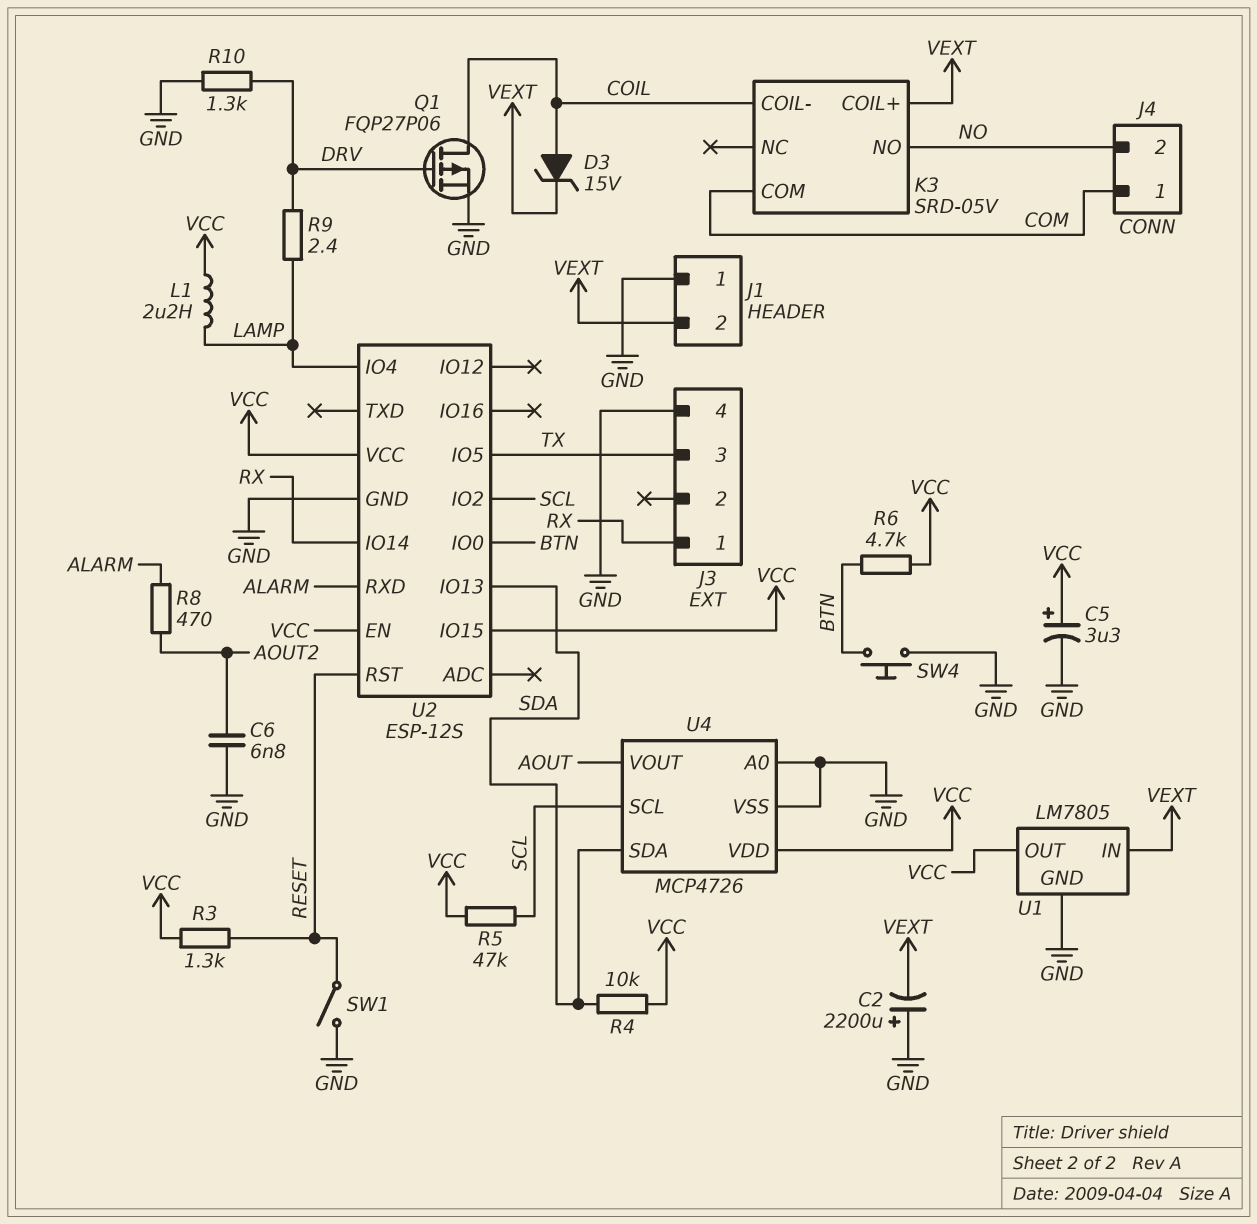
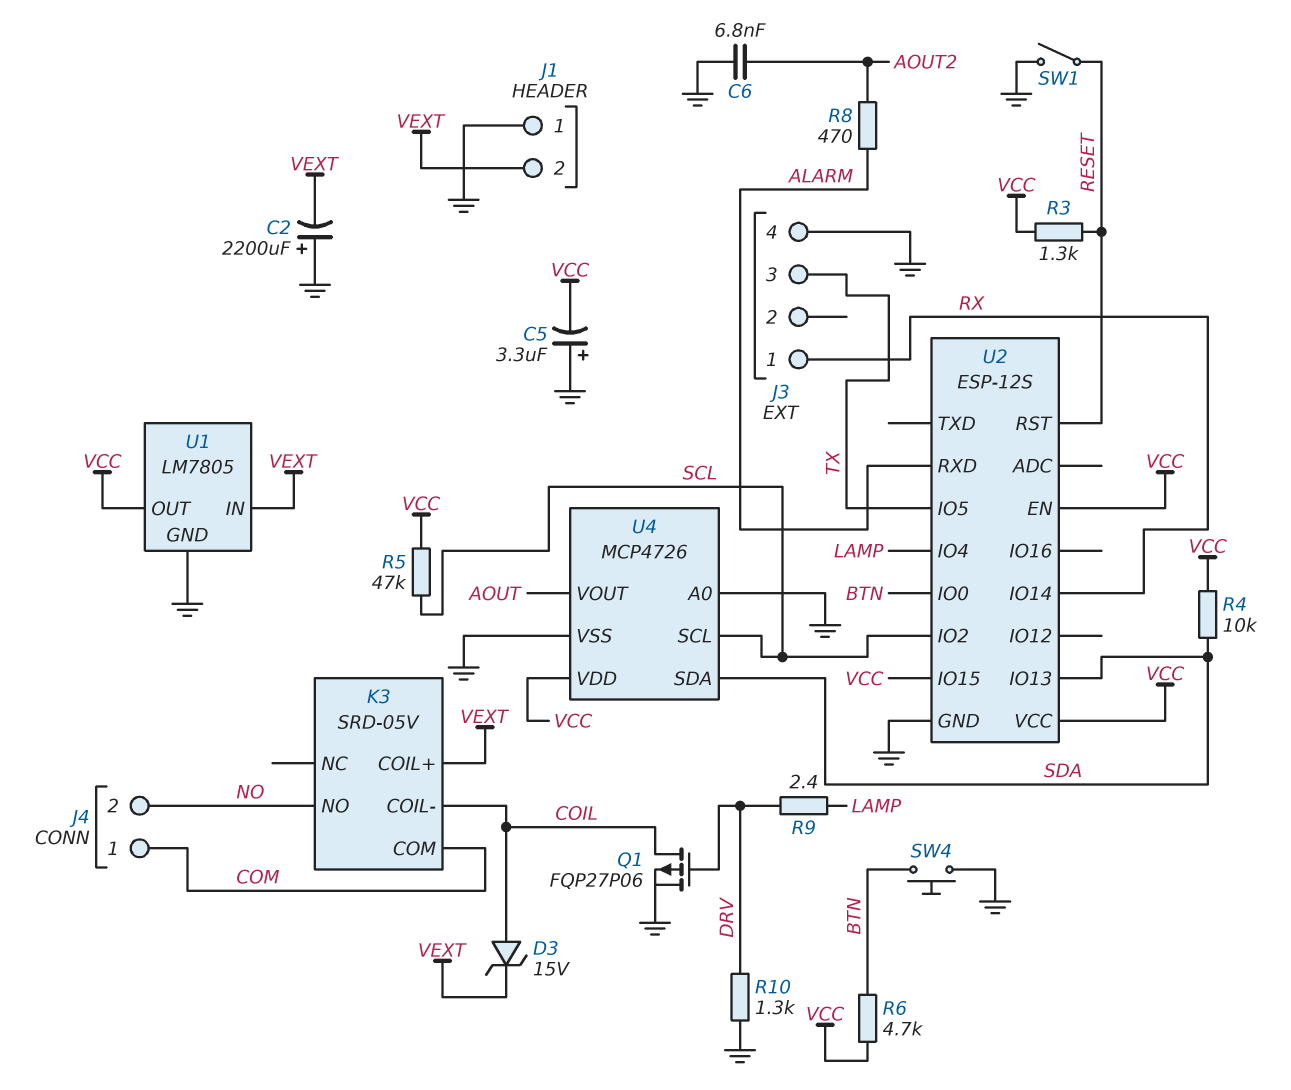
C5: 3.3uF (plus VCC, minus GND) -> 3.3uF (plus GND, minus VCC)
L1: 2.2uH (LAMP, VCC) -> none

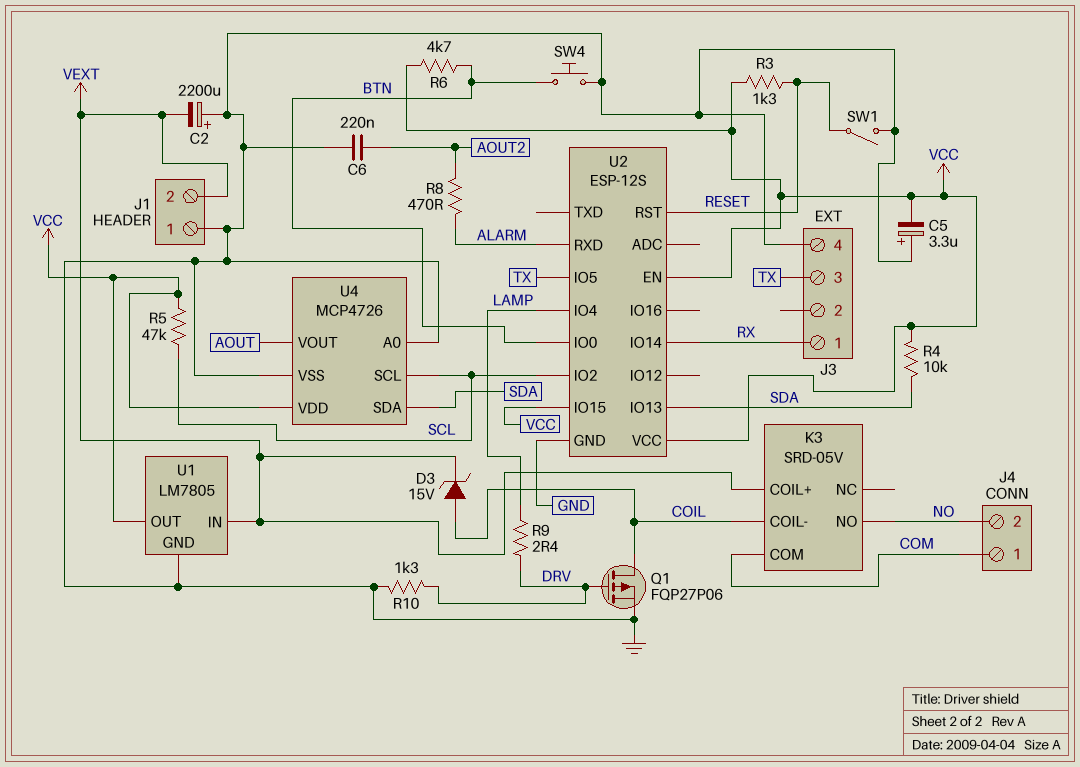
C6: 6.8nF (AOUT2, GND) -> 220nF (AOUT2, GND)

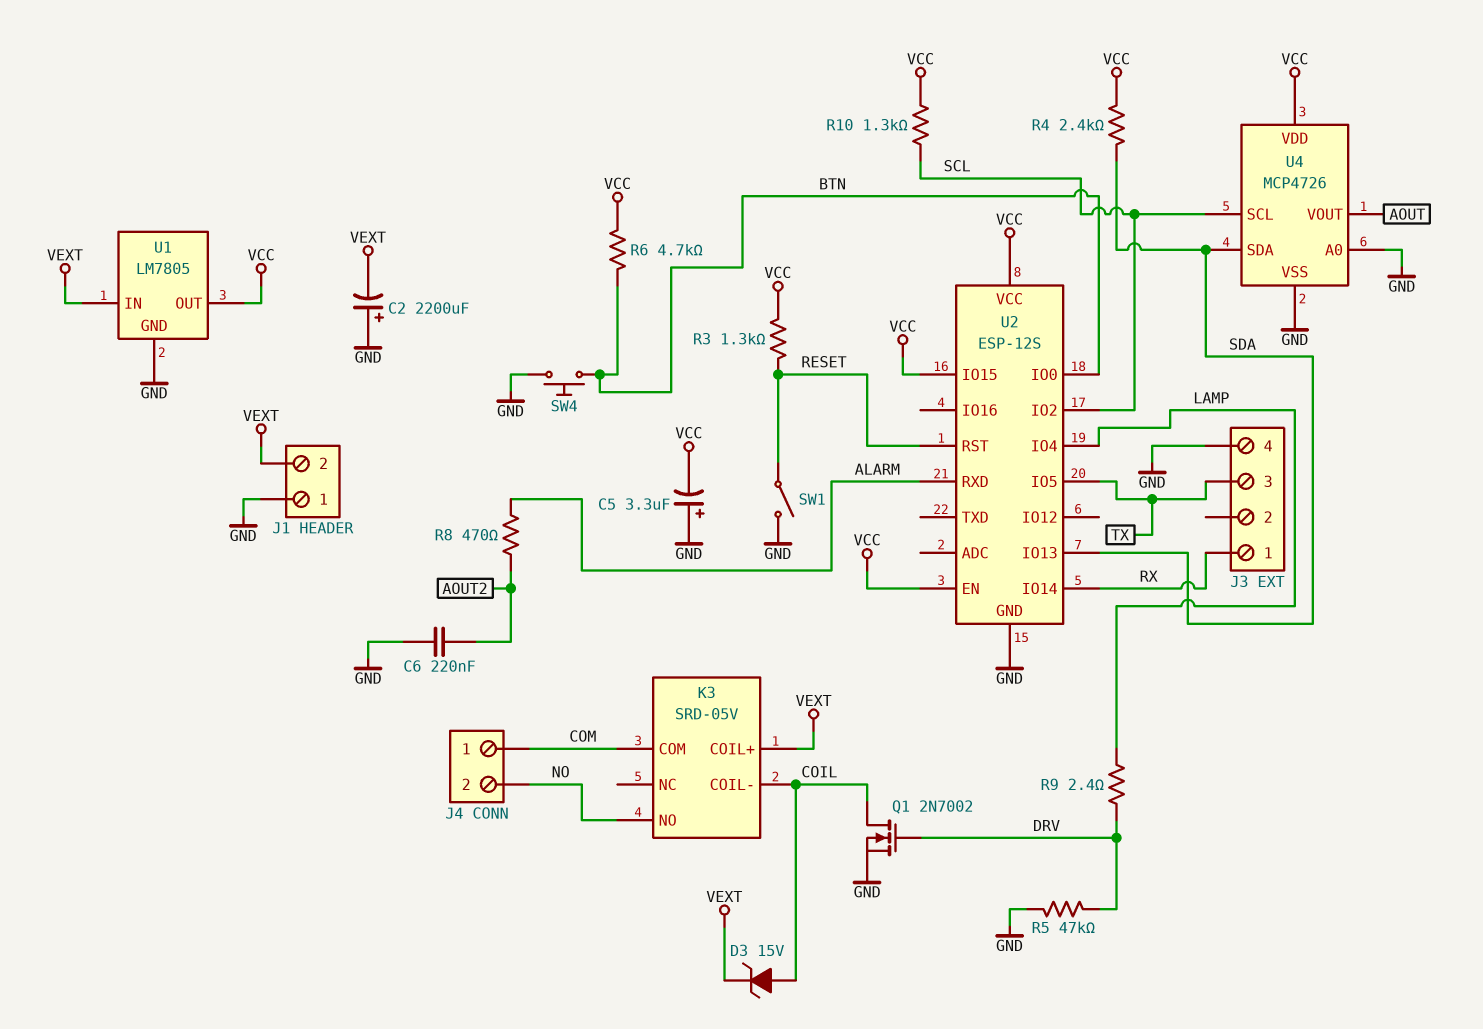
Q1: PMOS FQP27P06 (G DRV, D COIL, S GND) -> NMOS 2N7002 (G DRV, D COIL, S GND)
R4: 10k (SDA, VCC) -> 2.4k (SDA, VCC)
R5: 47k (SCL, VCC) -> 47k (DRV, GND)
R10: 1.3k (DRV, GND) -> 1.3k (SCL, VCC)

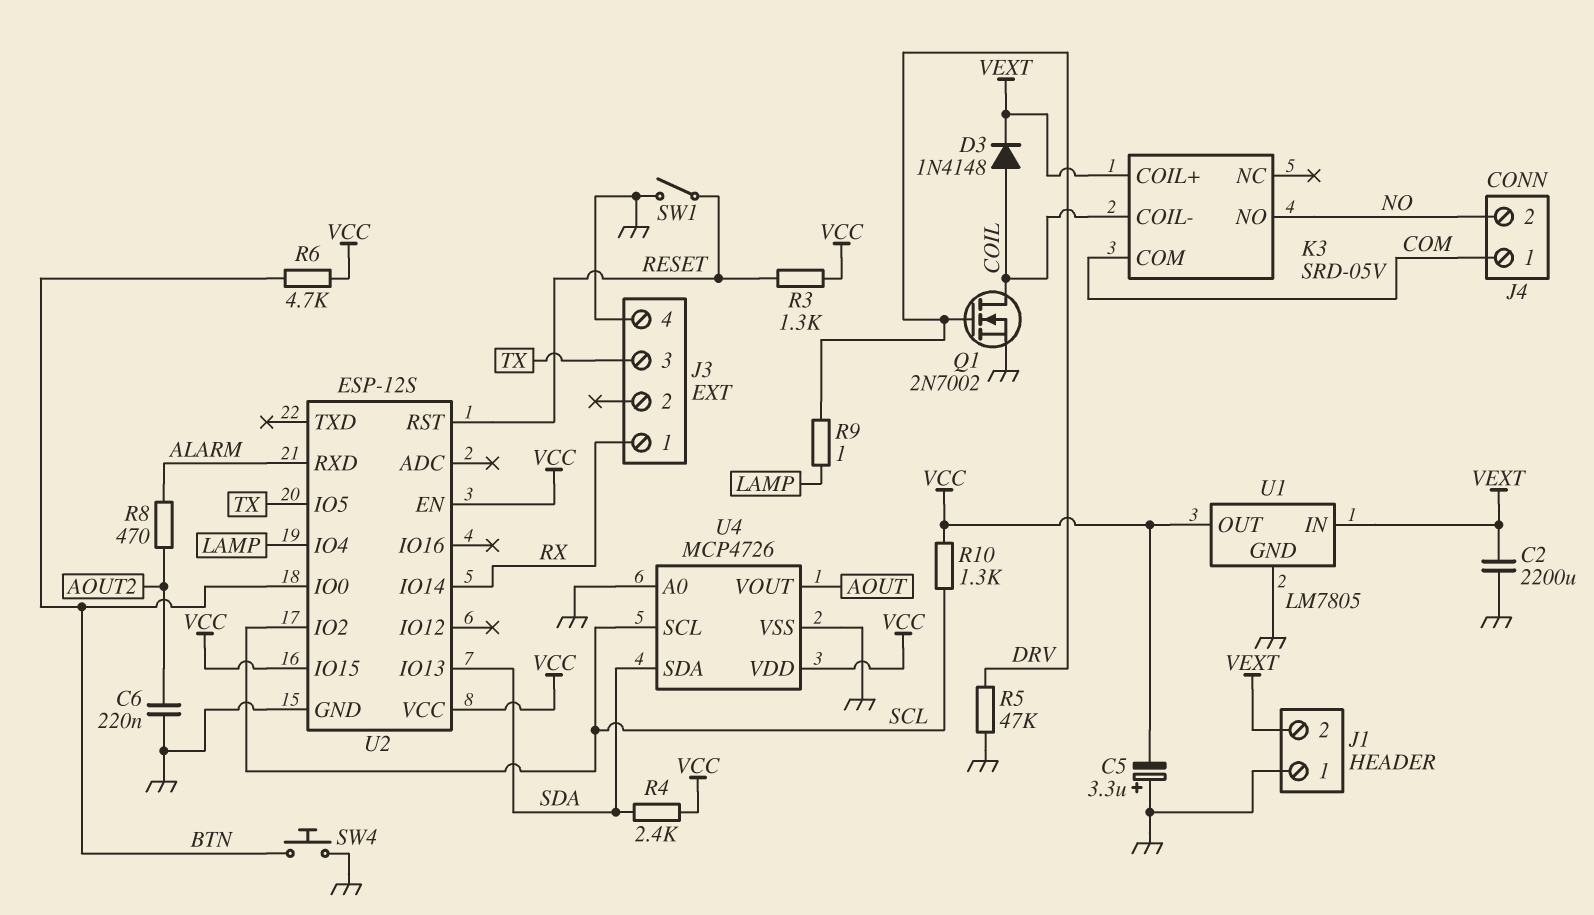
C2: 2200uF (plus GND, minus VEXT) -> 2200uF (GND, VEXT)
D3: zener 15V (A COIL, K VEXT) -> diode 1N4148 (A COIL, K VEXT)
R9: 2.4 (DRV, LAMP) -> 1 (DRV, LAMP)

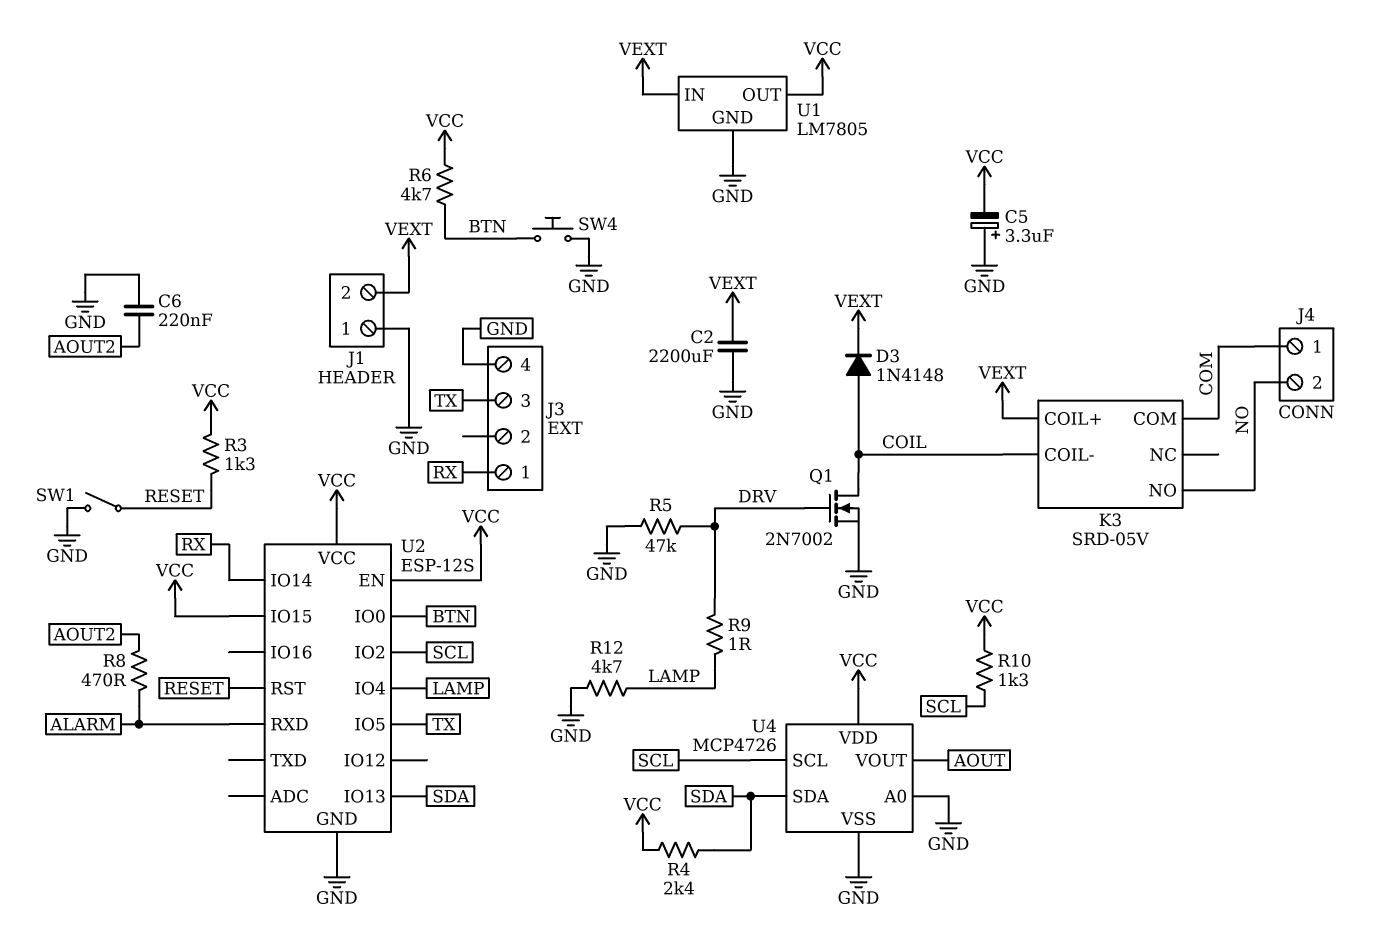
R12: none -> 4.7k (GND, LAMP)

